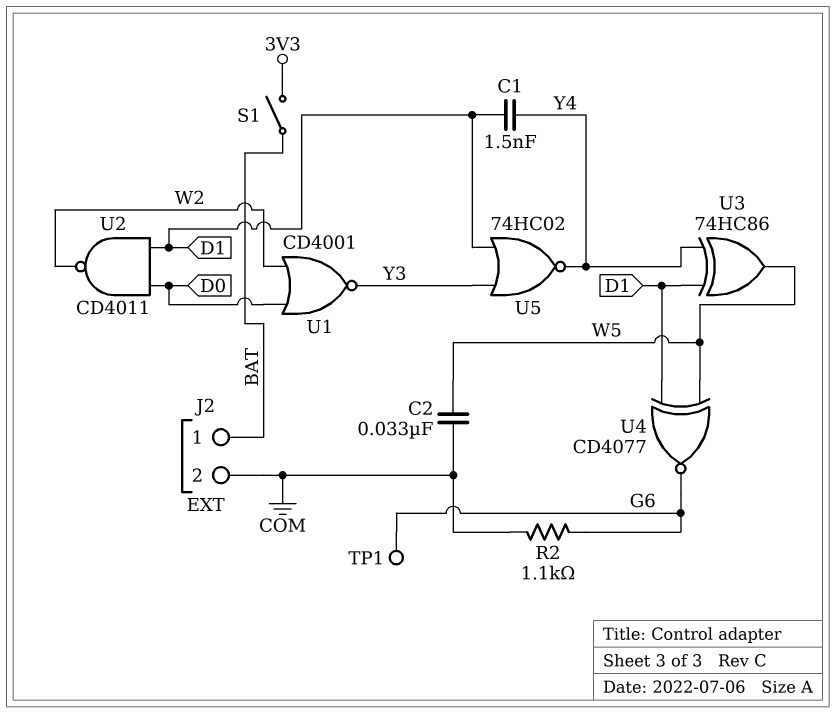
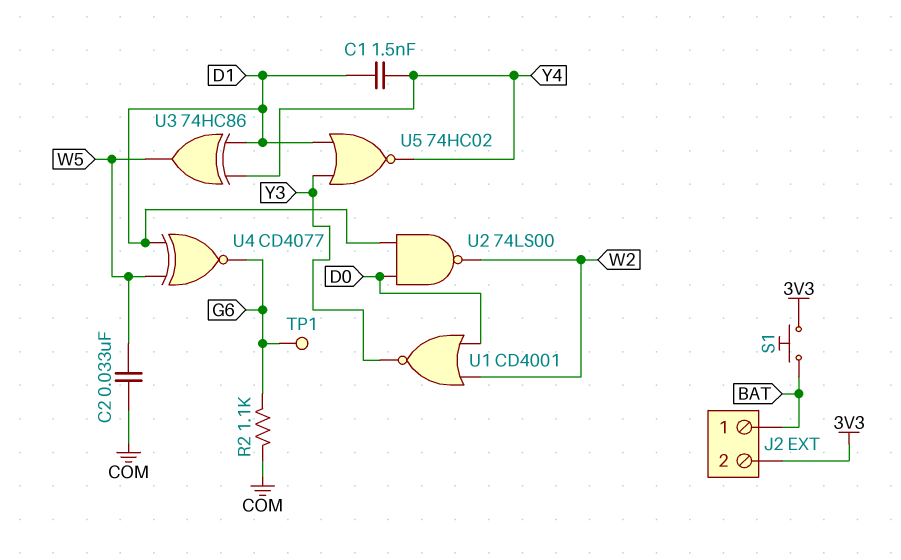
J2 pin 2: COM -> 3V3
S1: switch (3V3, BAT) -> button (3V3, BAT)
U2: NAND CD4011 (in D0, in D1, out W2) -> NAND 74LS00 (in D0, in D1, out W2)

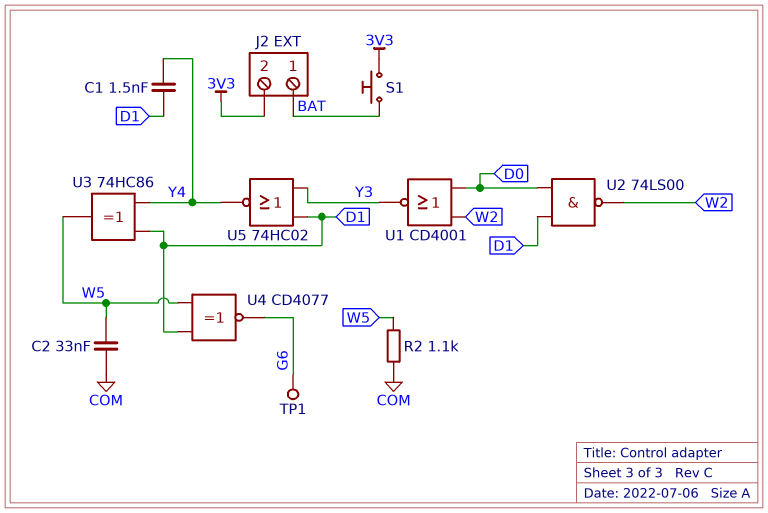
R2: 1.1k (COM, G6) -> 1.1k (COM, W5)

